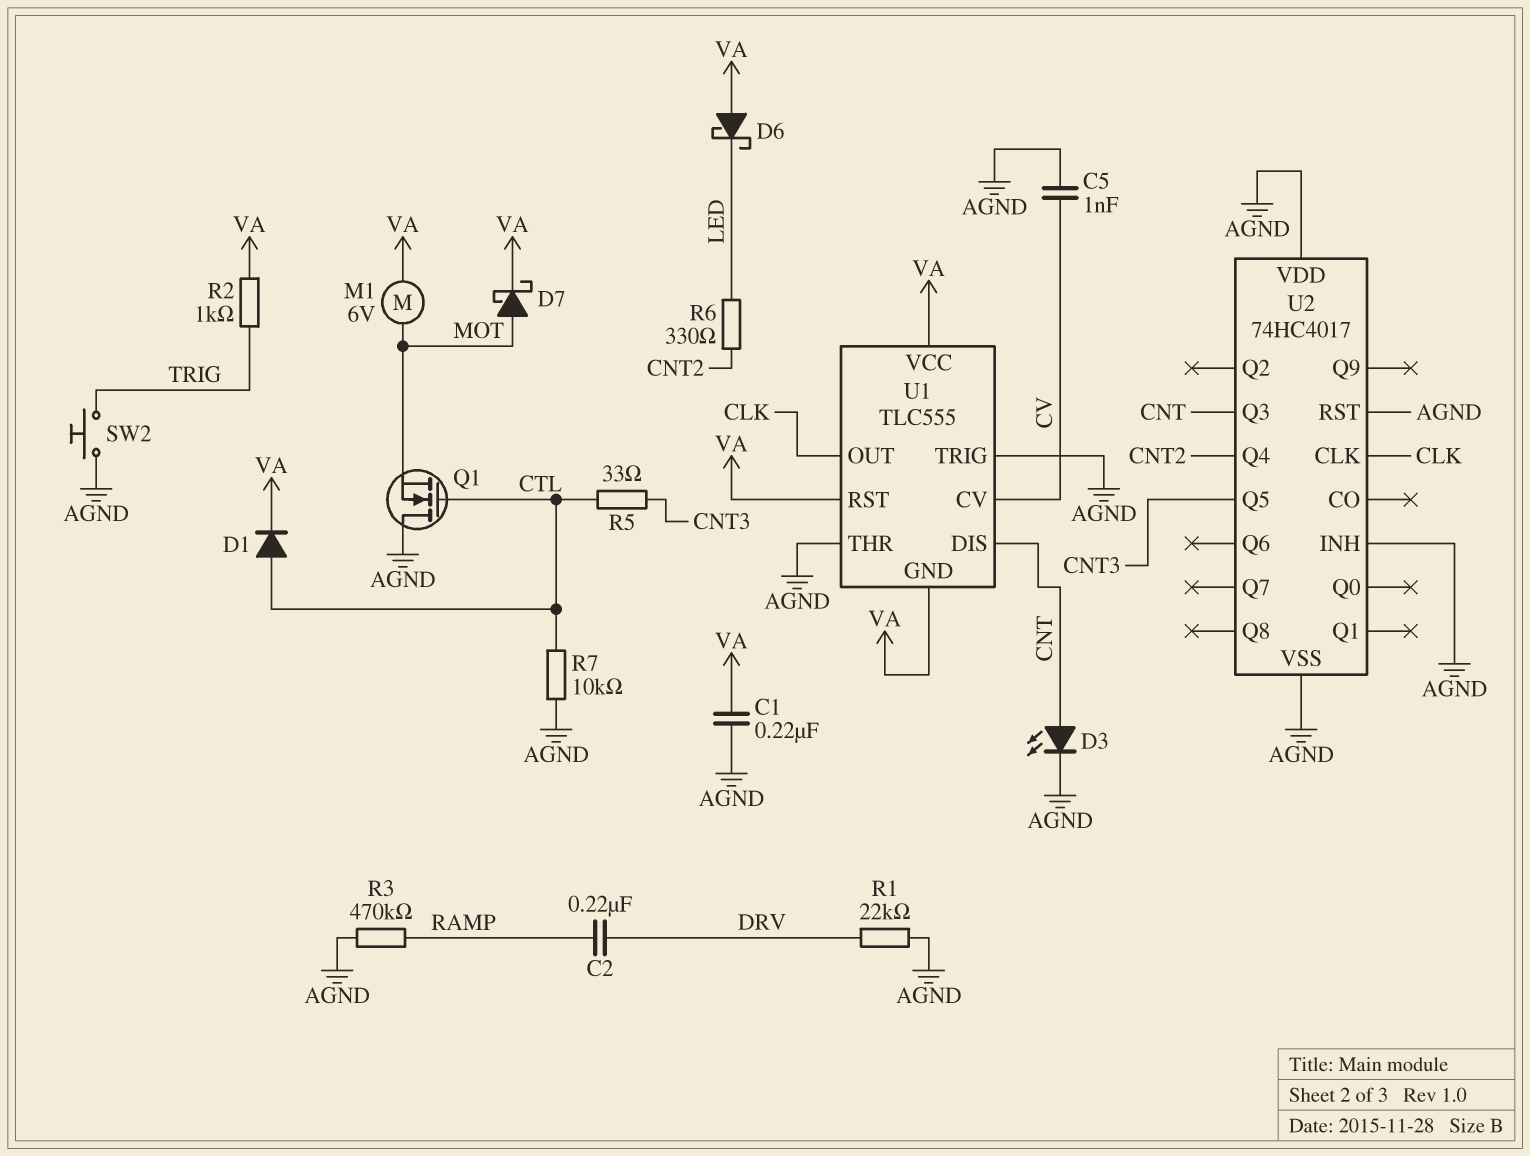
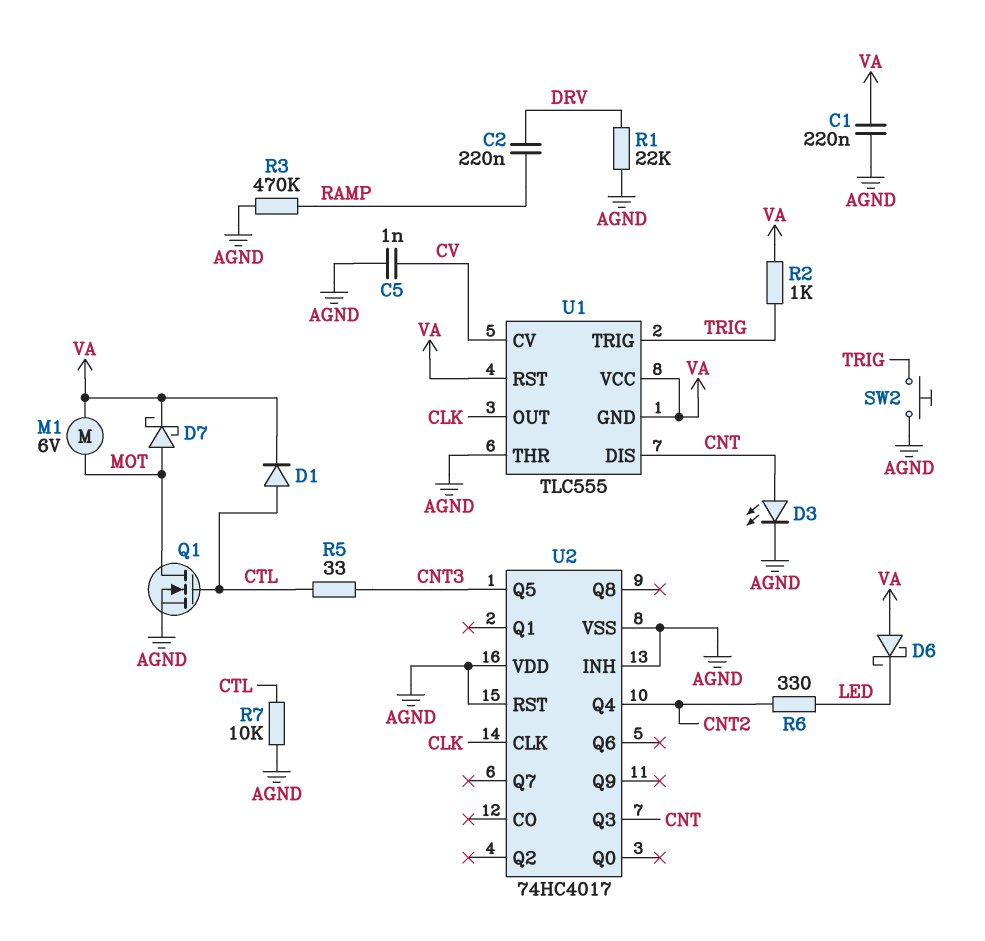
Q1: NMOS (G CTL, D AGND, S MOT) -> NMOS (G CTL, D MOT, S AGND)
U1 pin TRIG: AGND -> TRIG

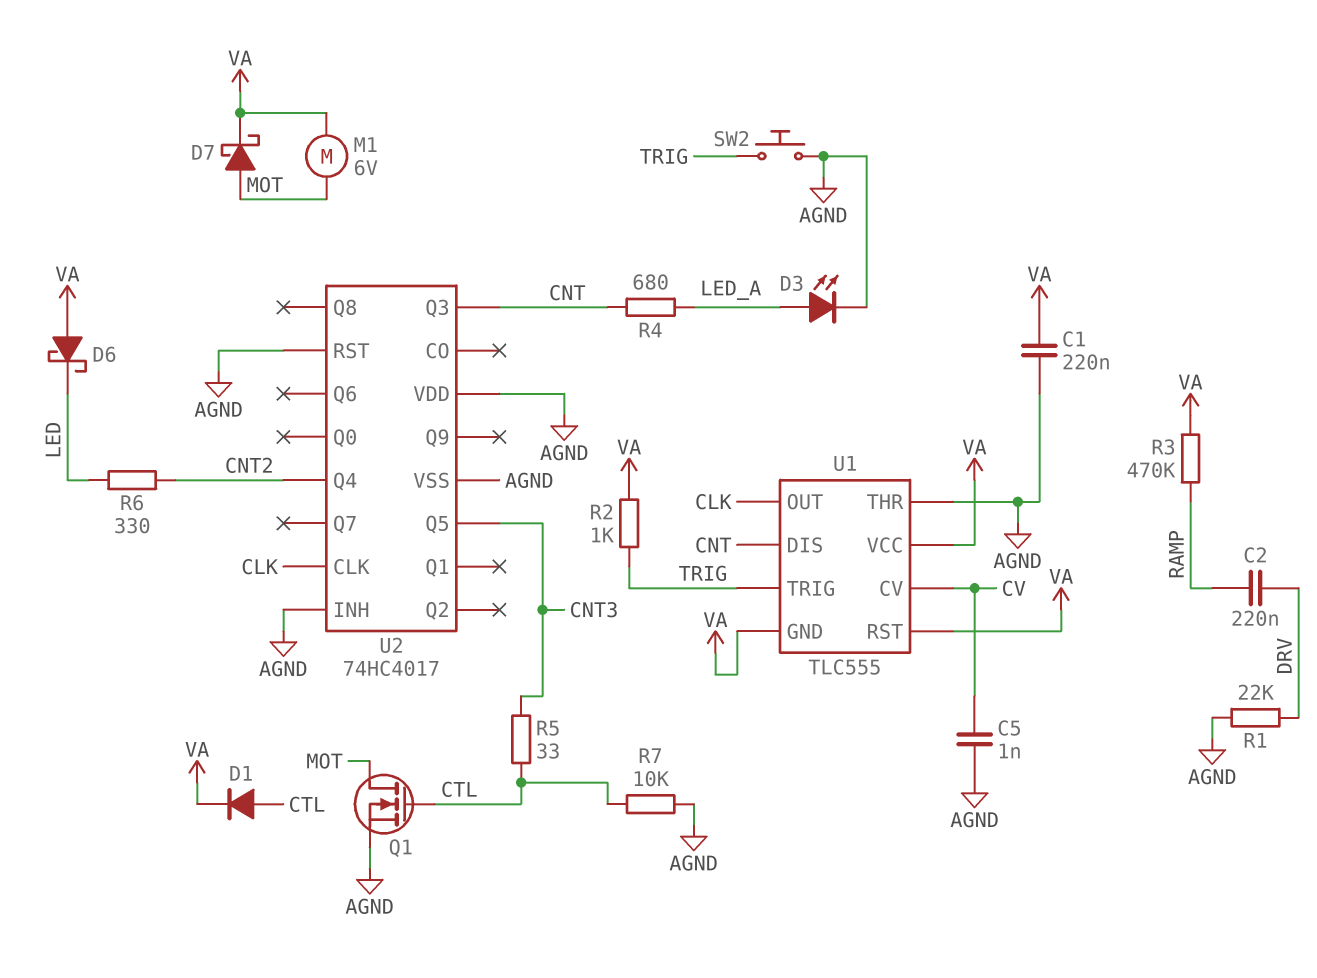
D3: LED (A CNT, K AGND) -> LED (A LED_A, K AGND)
R3: 470k (AGND, RAMP) -> 470k (RAMP, VA)
R4: none -> 680 (CNT, LED_A)

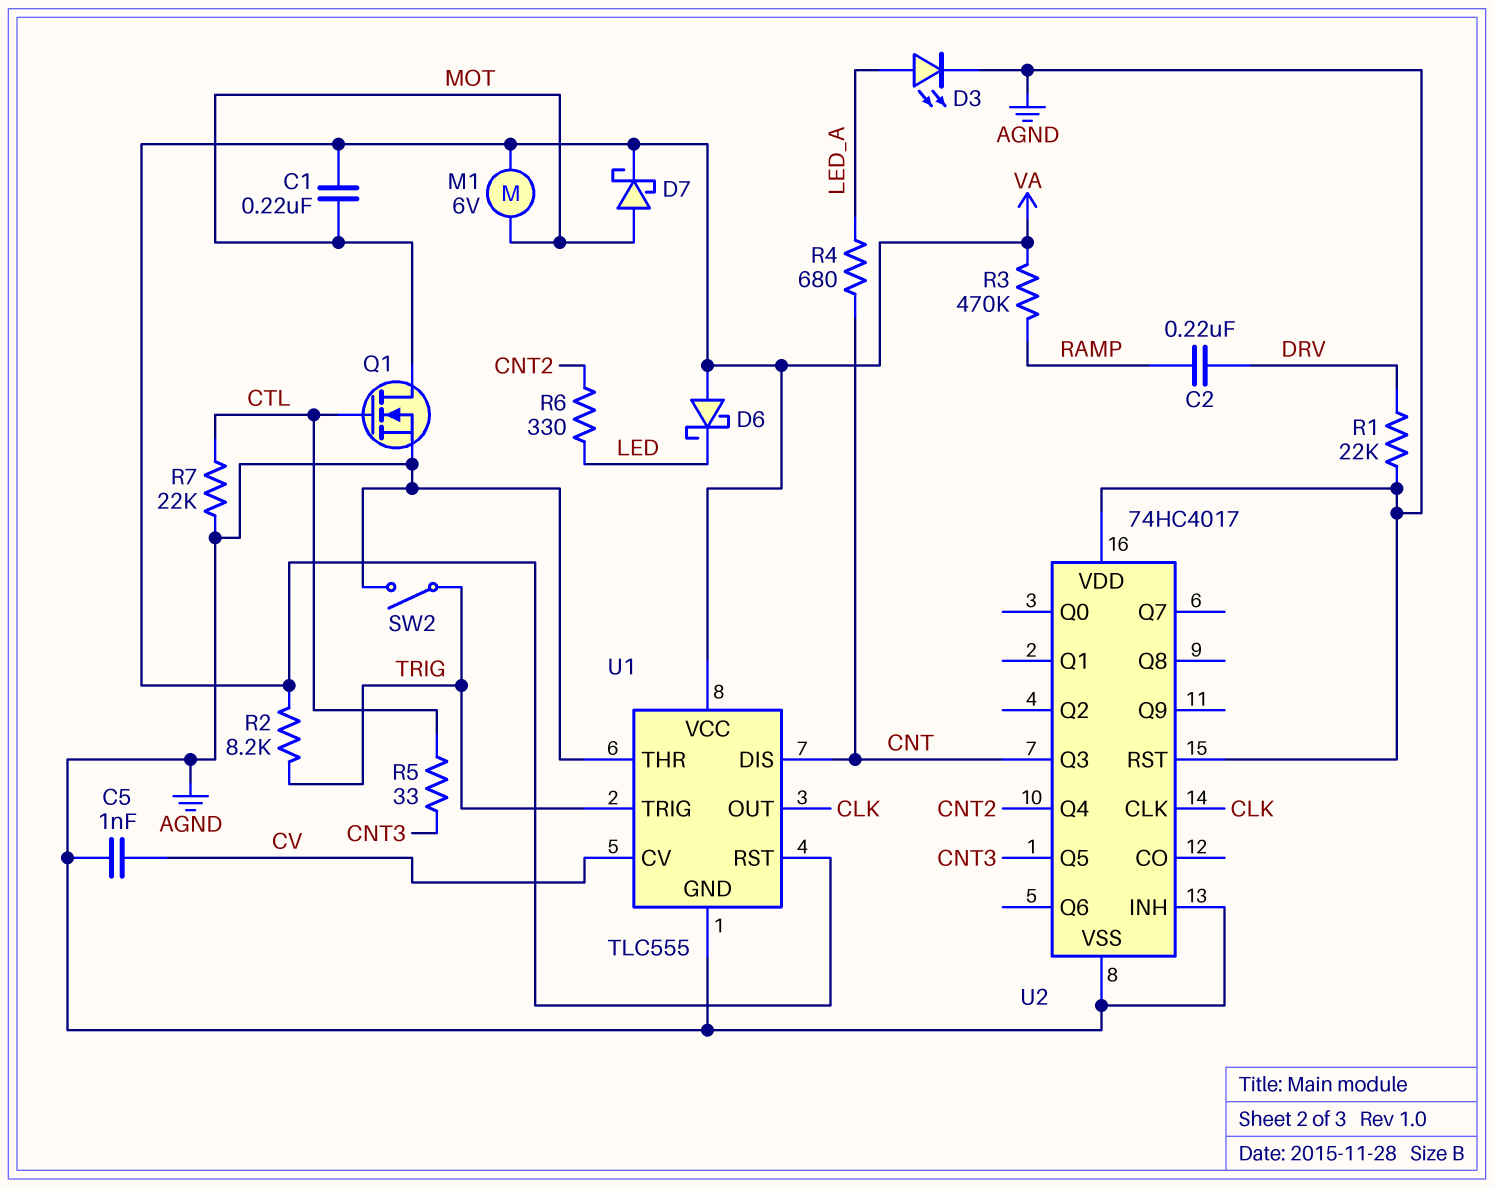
C1: 220nF (AGND, VA) -> 220nF (MOT, VA)
D1: diode (A CTL, K VA) -> none
R2: 1k (TRIG, VA) -> 8.2k (TRIG, VA)
R7: 10k (AGND, CTL) -> 22k (AGND, CTL)
SW2: button (AGND, TRIG) -> switch (AGND, TRIG)
U1 pin GND: VA -> AGND

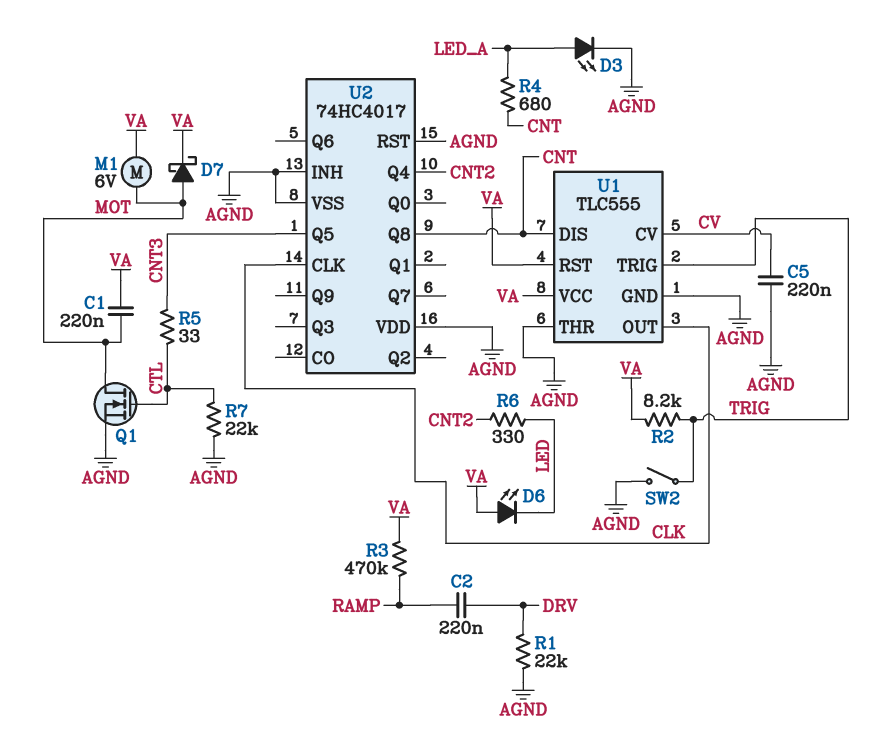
C5: 1nF (AGND, CV) -> 220nF (AGND, CV)
D6: schottky (A VA, K LED) -> LED (A VA, K LED)
U2 pin Q3: CNT -> none
U2 pin Q8: none -> CNT

